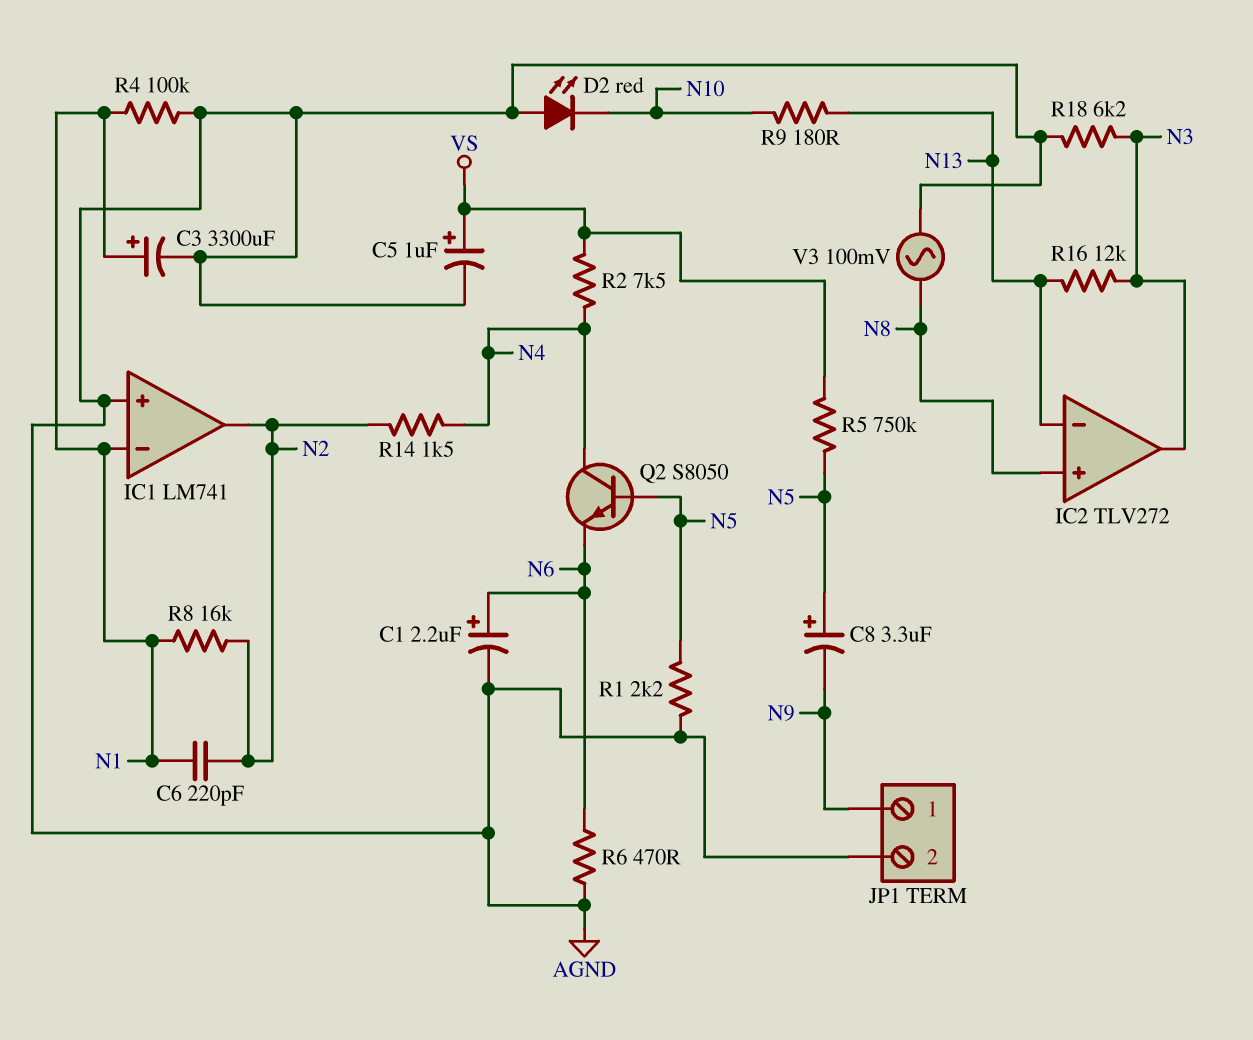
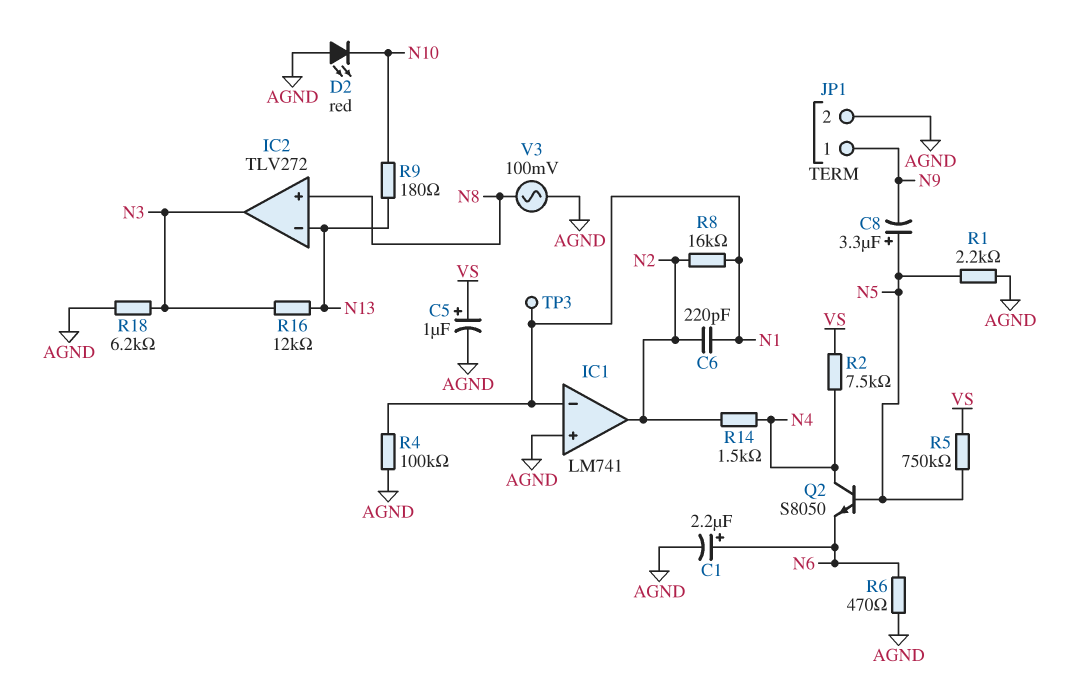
C3: 3300uF (plus N1, minus AGND) -> none
TP3: none -> test point (N1)

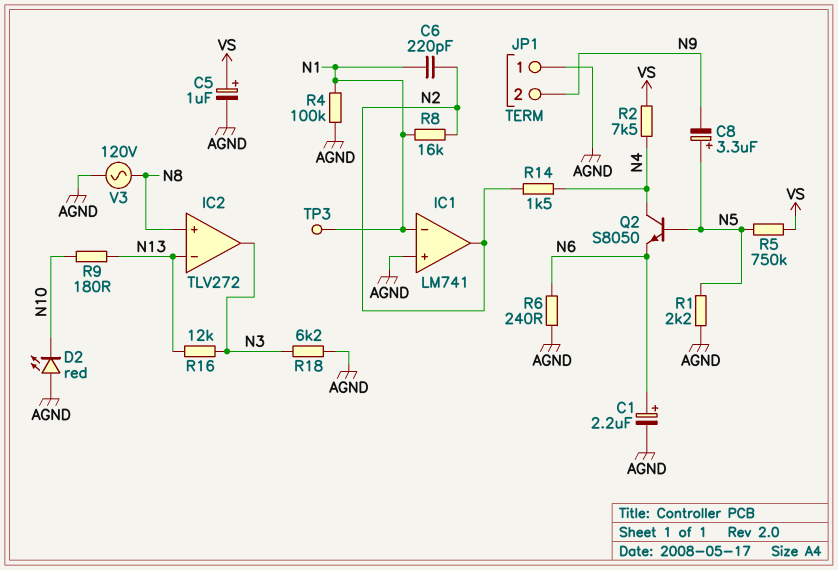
JP1 pin 1: N9 -> AGND
JP1 pin 2: AGND -> N9
R6: 470 (AGND, N6) -> 240 (AGND, N6)
V3: AC 100mV (AGND, N8) -> AC 120V (AGND, N8)

